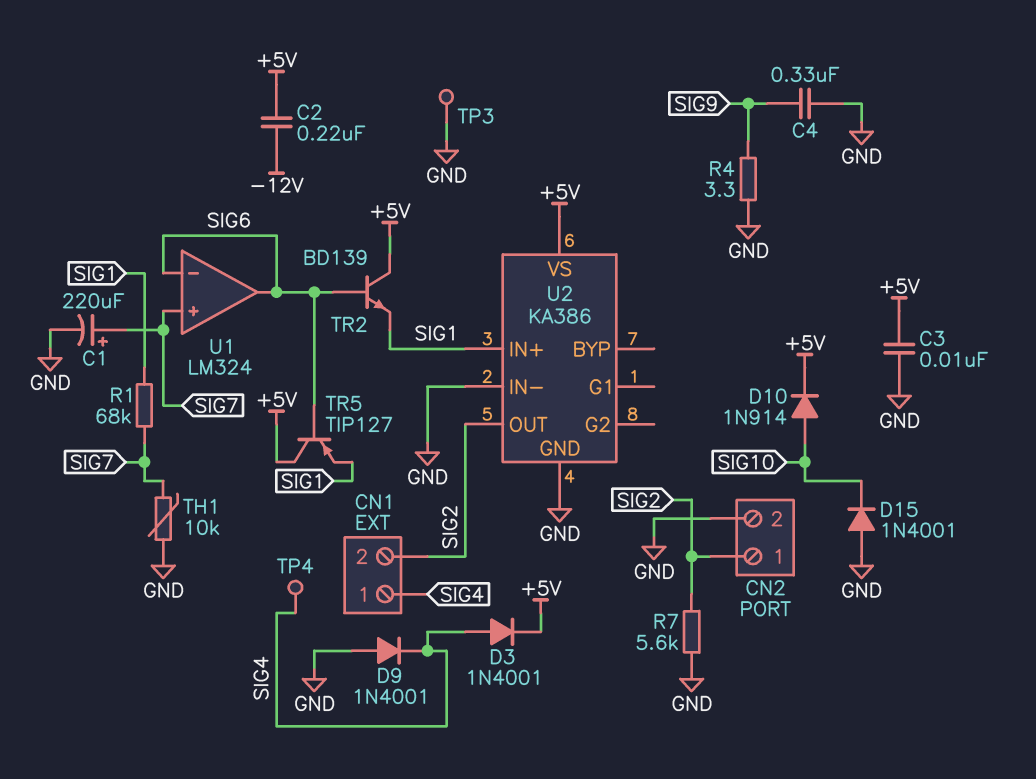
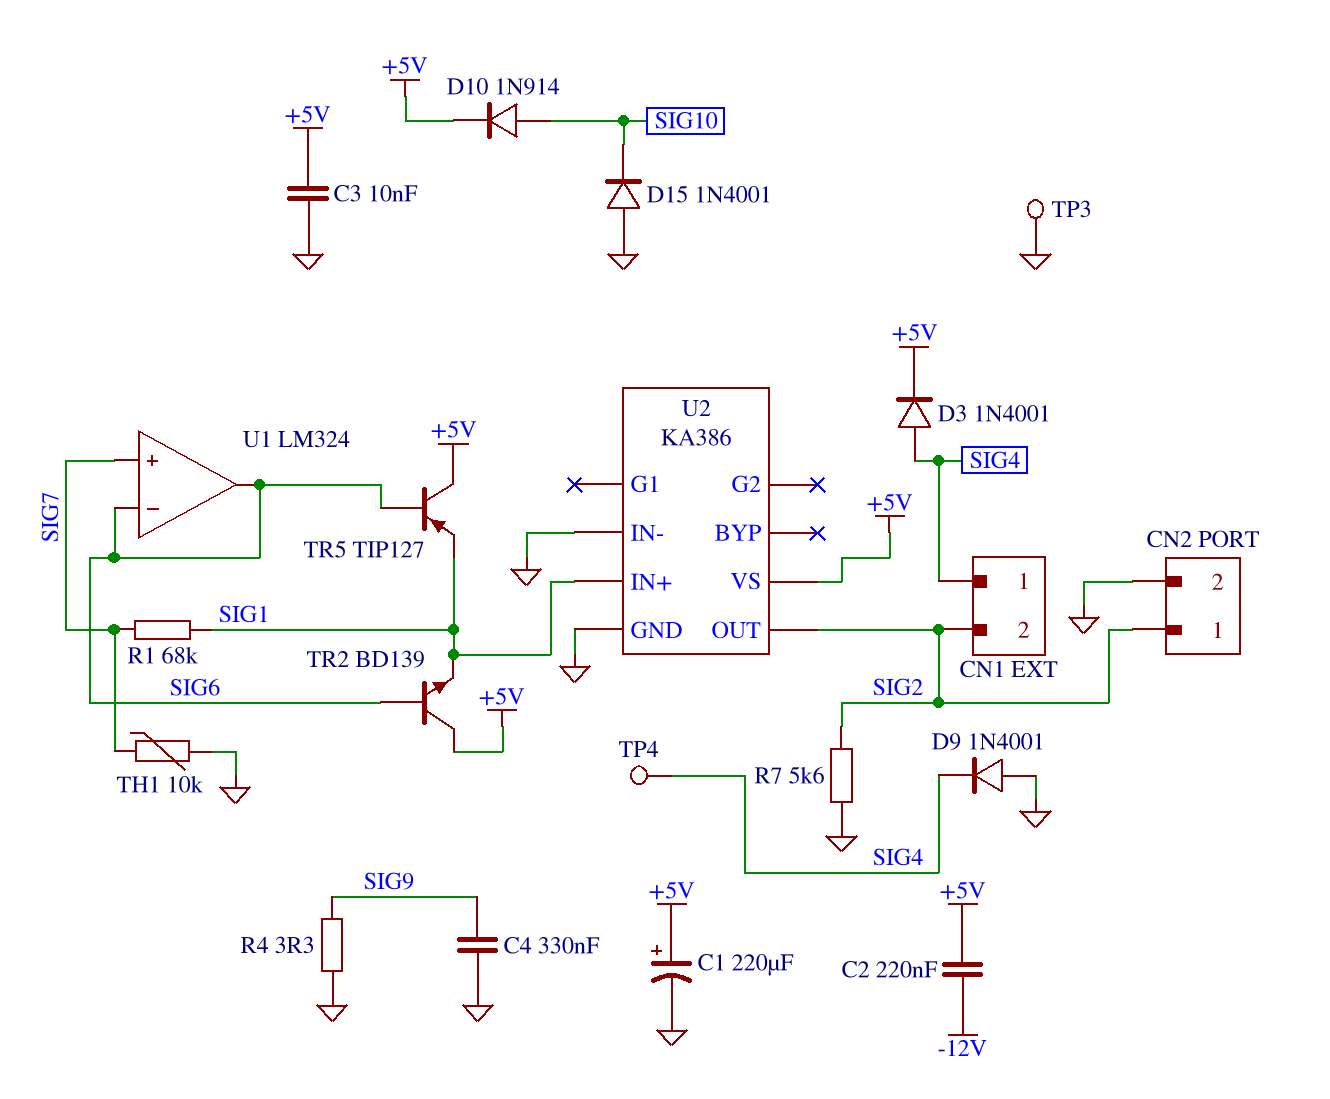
C1: 220uF (plus SIG7, minus GND) -> 220uF (plus +5V, minus GND)

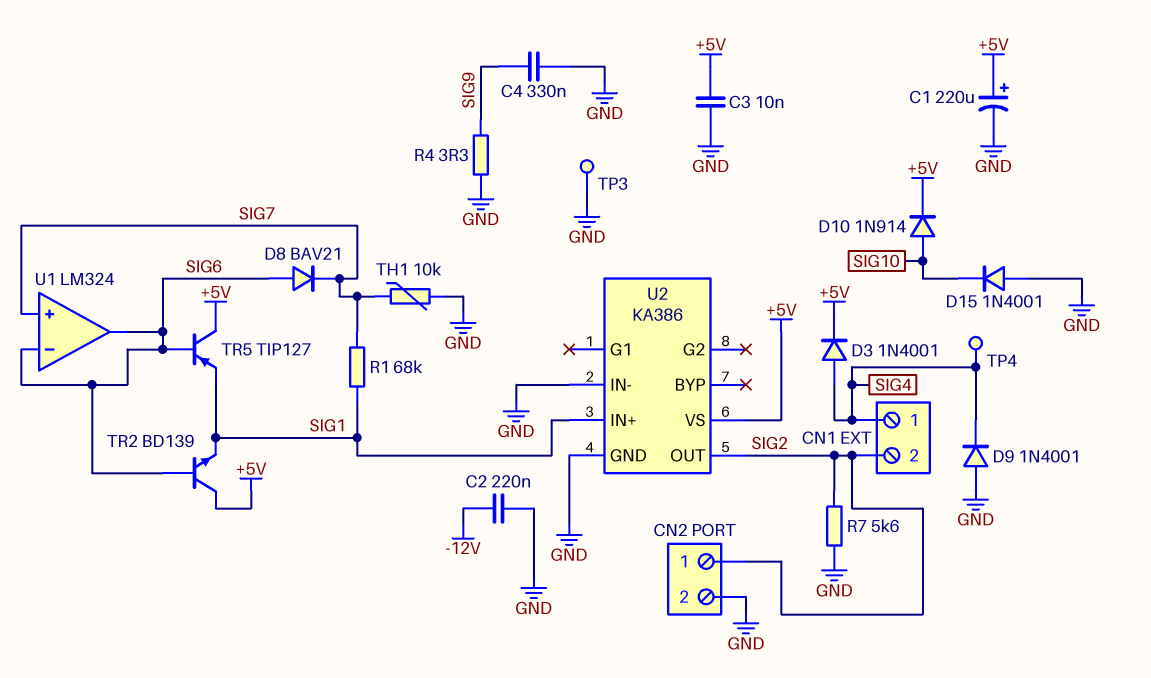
C2: 220nF (+5V, -12V) -> 220nF (-12V, GND)
D8: none -> diode BAV21 (A SIG6, K SIG7)

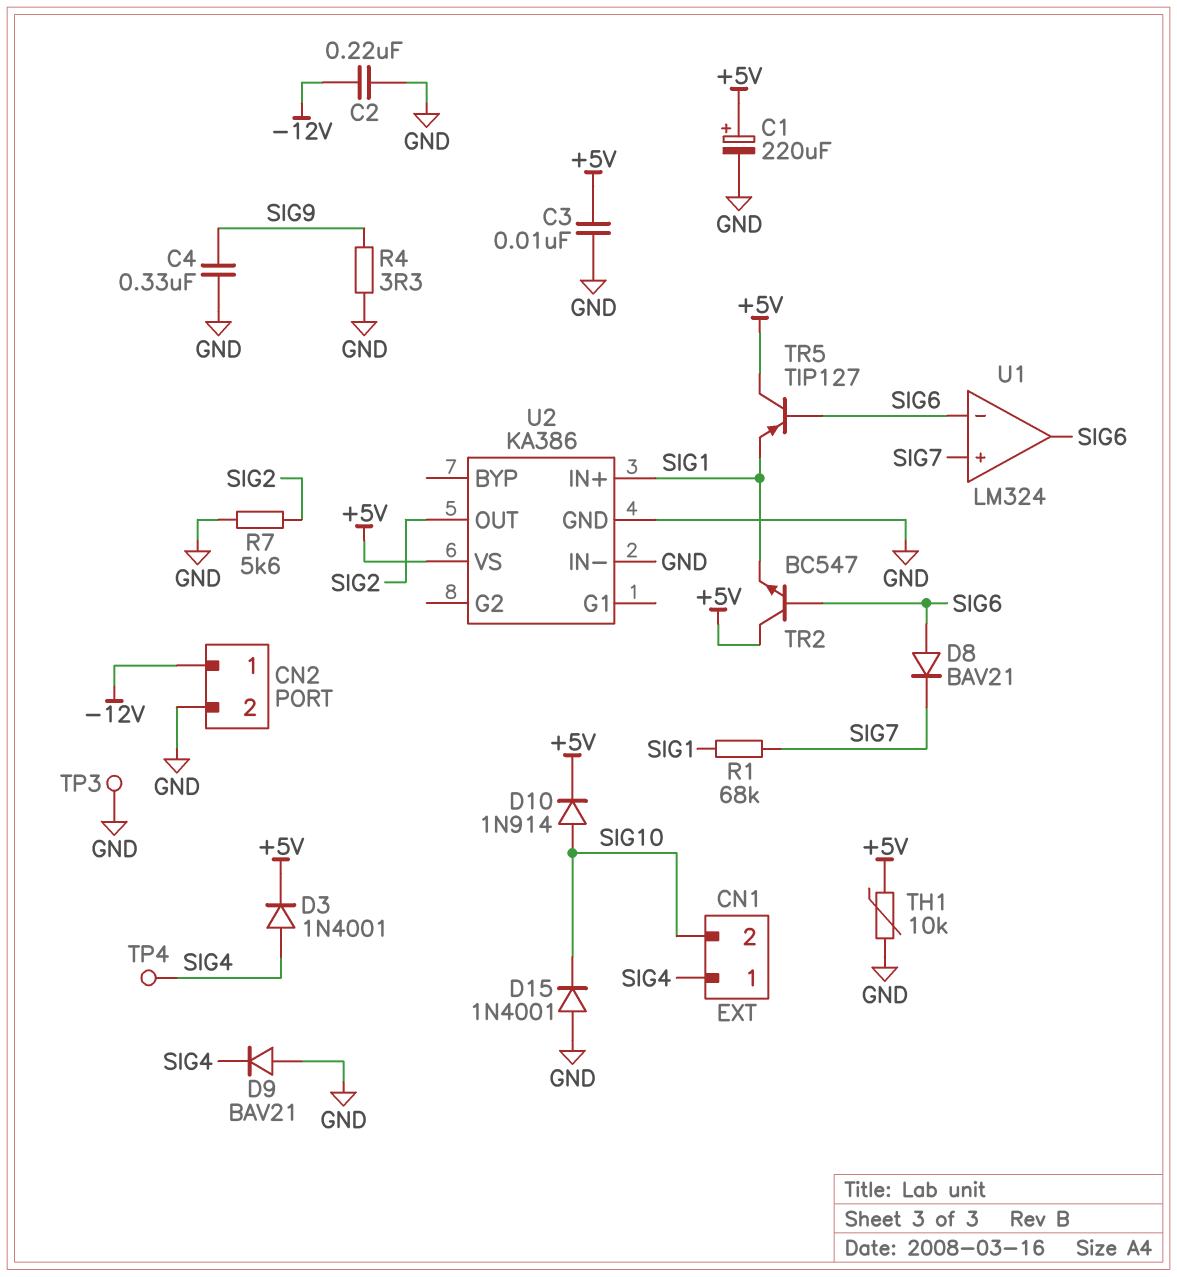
CN1 pin 2: SIG2 -> SIG10
CN2 pin 1: SIG2 -> -12V
D9: diode 1N4001 (A GND, K SIG4) -> diode BAV21 (A GND, K SIG4)
TH1: 10k (GND, SIG7) -> 10k (+5V, GND)
TR2: NPN BD139 (B SIG6, C +5V, E SIG1) -> NPN BC547 (B SIG6, C +5V, E SIG1)

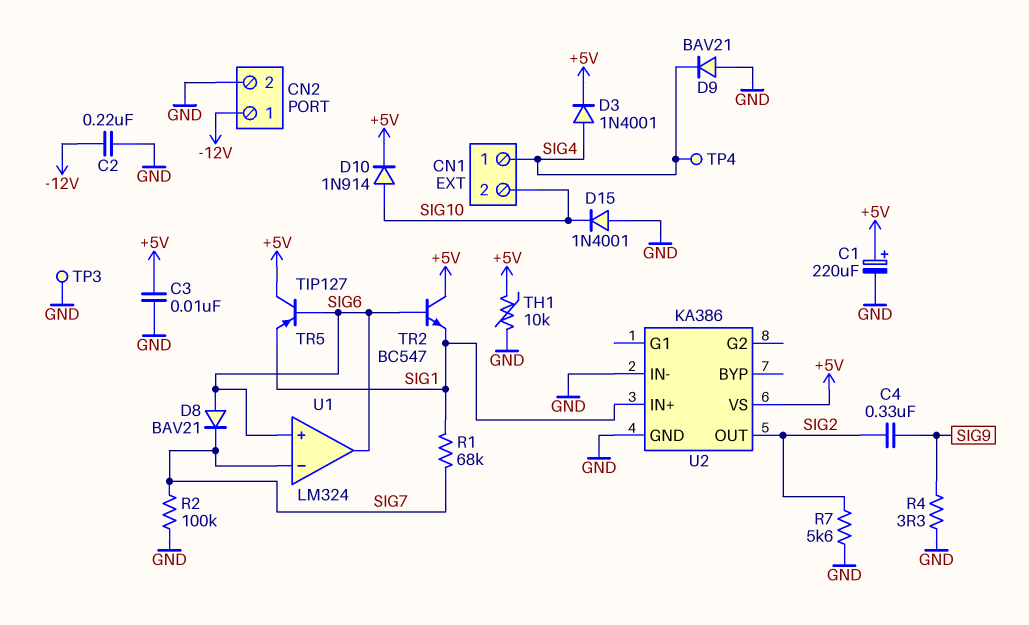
C4: 330nF (GND, SIG9) -> 330nF (SIG2, SIG9)
R2: none -> 100k (GND, SIG7)
U1 pin in+: SIG7 -> SIG6
U1 pin in-: SIG6 -> SIG7

